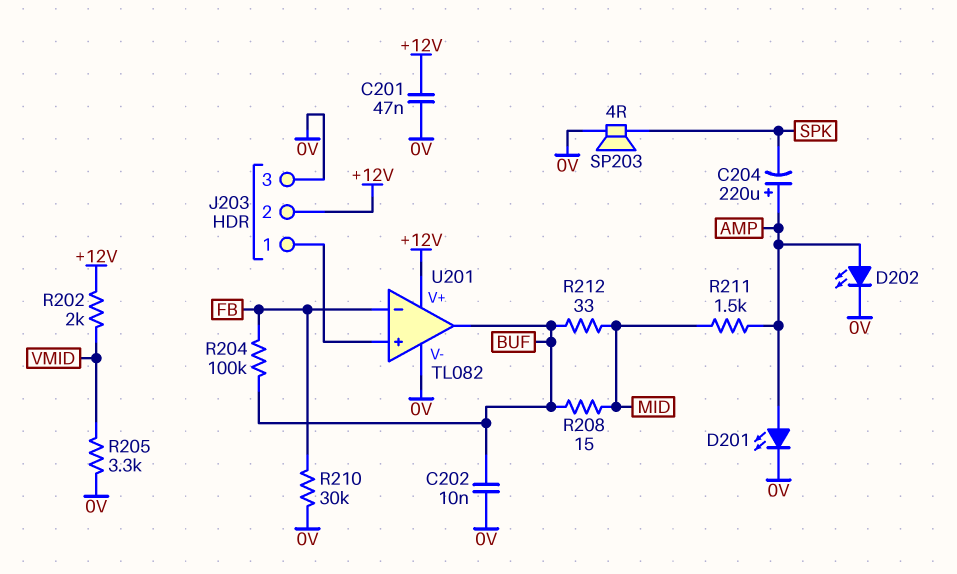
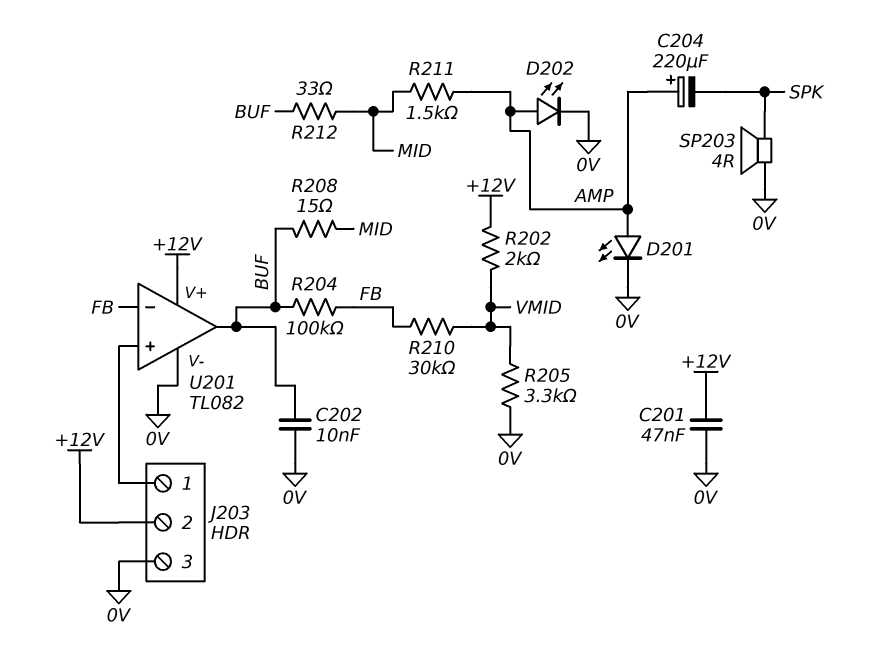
R210: 30k (0V, FB) -> 30k (FB, VMID)

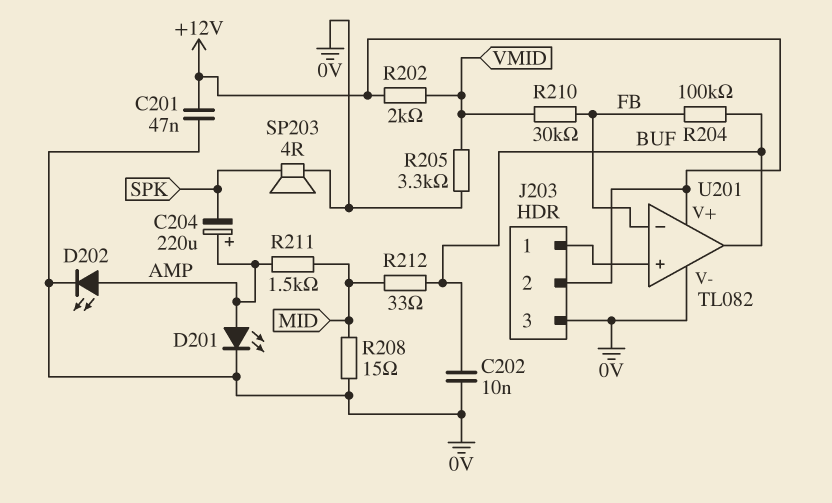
R208: 15 (BUF, MID) -> 15 (0V, MID)

